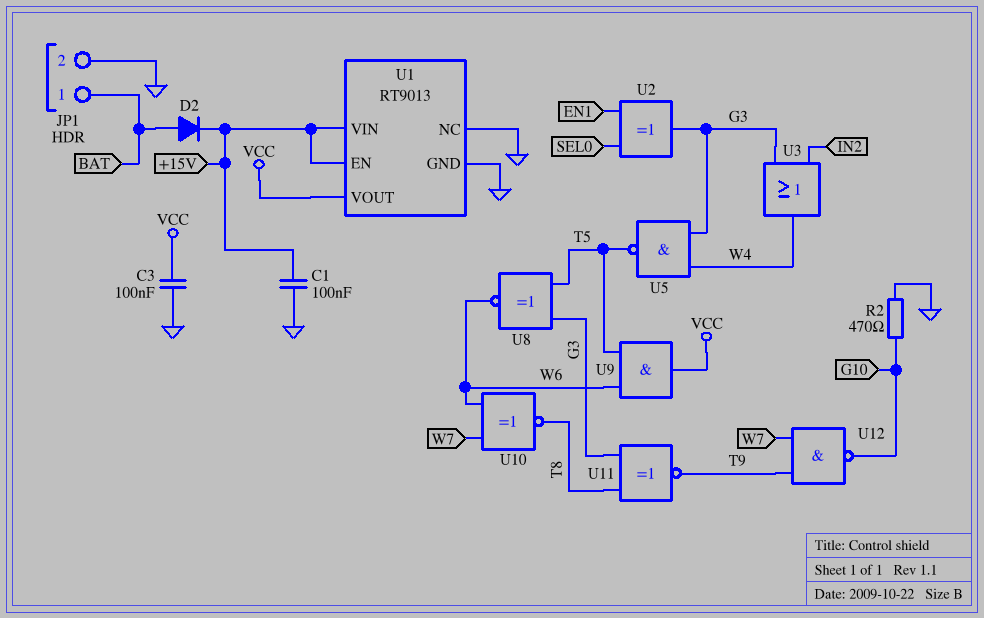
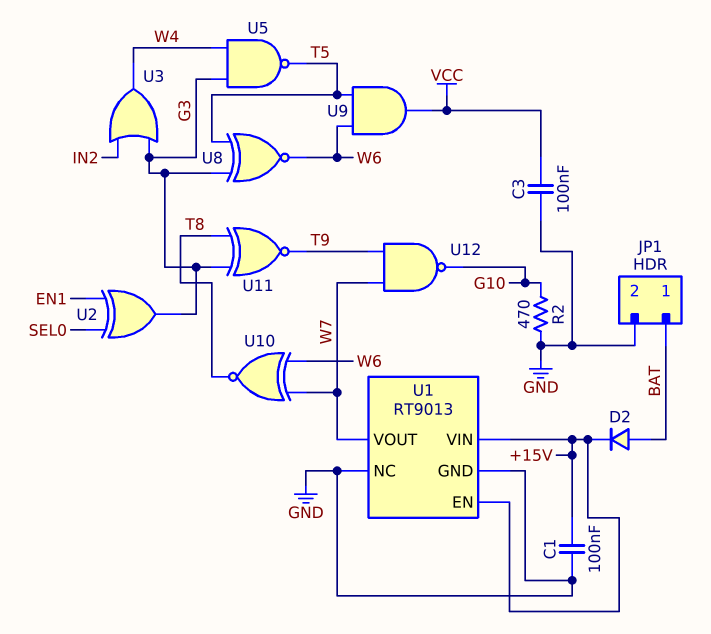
U1 pin VOUT: VCC -> W7

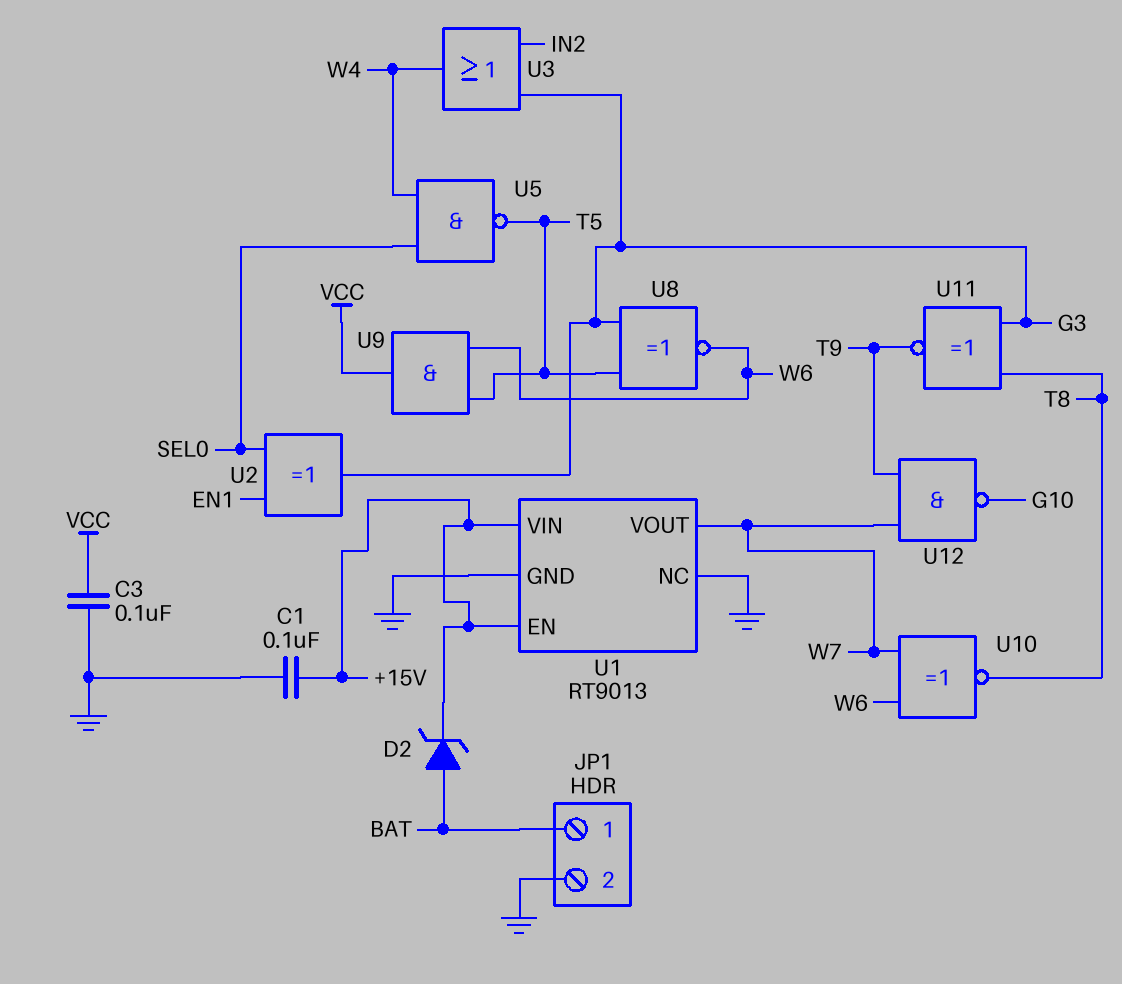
D2: diode (A BAT, K +15V) -> zener (A BAT, K +15V)
R2: 470 (G10, GND) -> none
U5: NAND (in G3, in W4, out T5) -> NAND (in SEL0, in W4, out T5)

